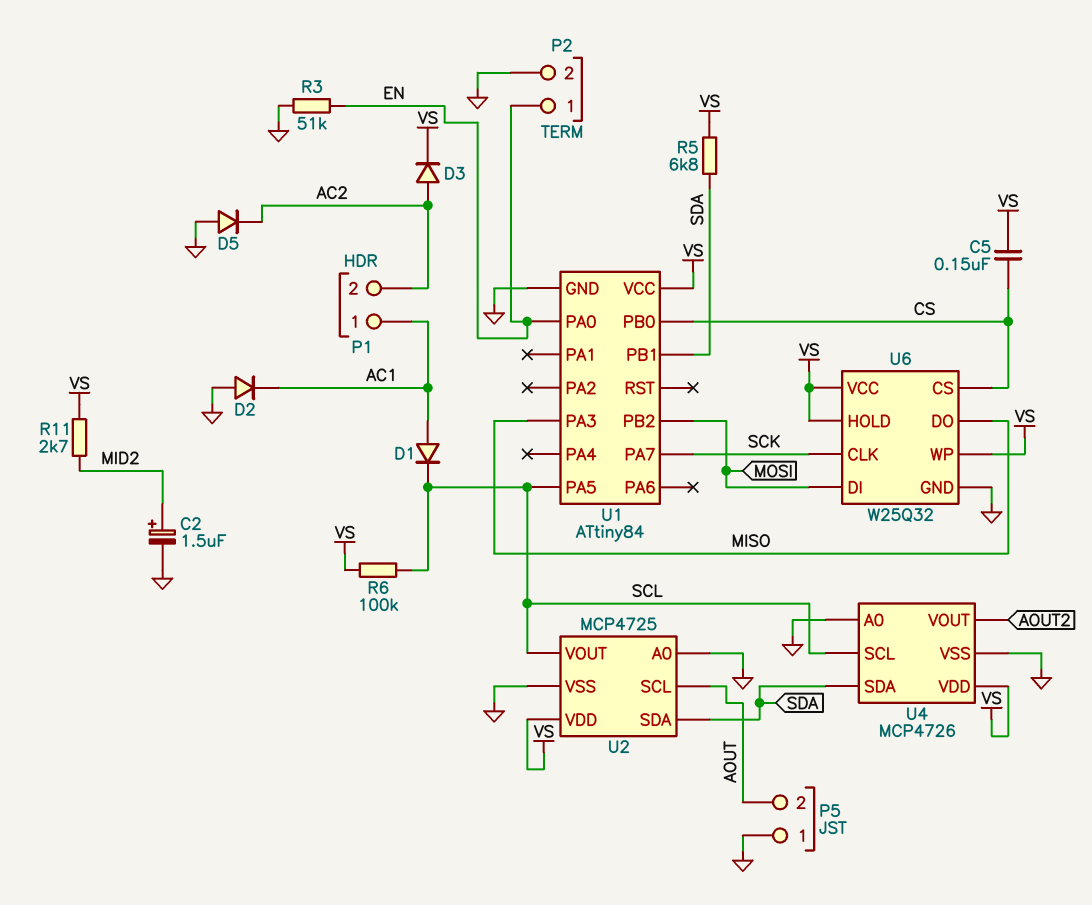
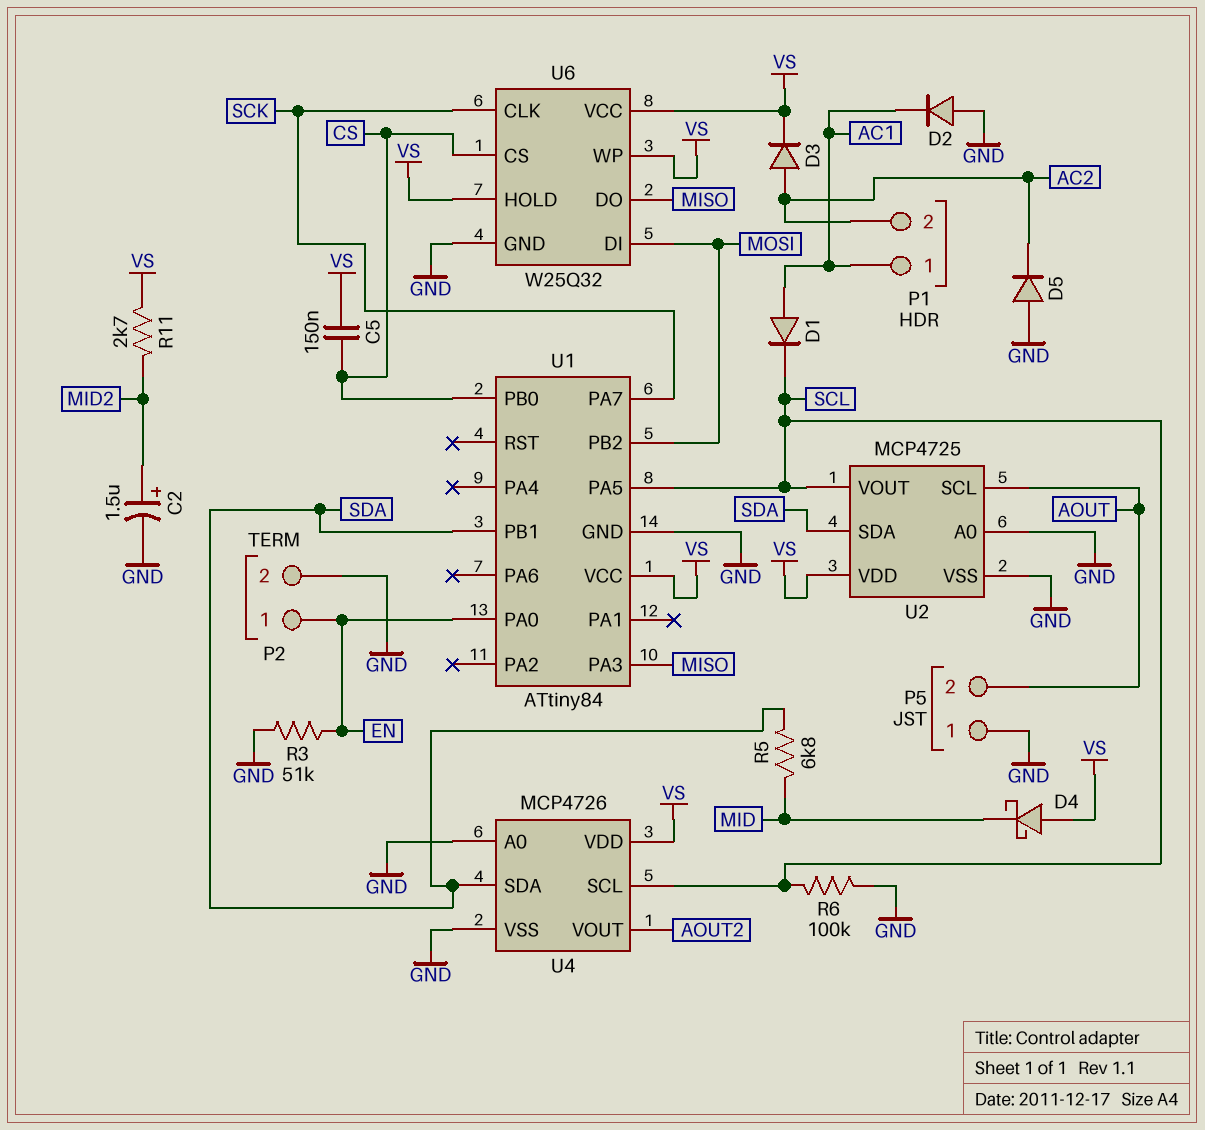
D4: none -> schottky (A VS, K MID)
R5: 6.8k (SDA, VS) -> 6.8k (MID, SDA)
R6: 100k (SCL, VS) -> 100k (GND, SCL)

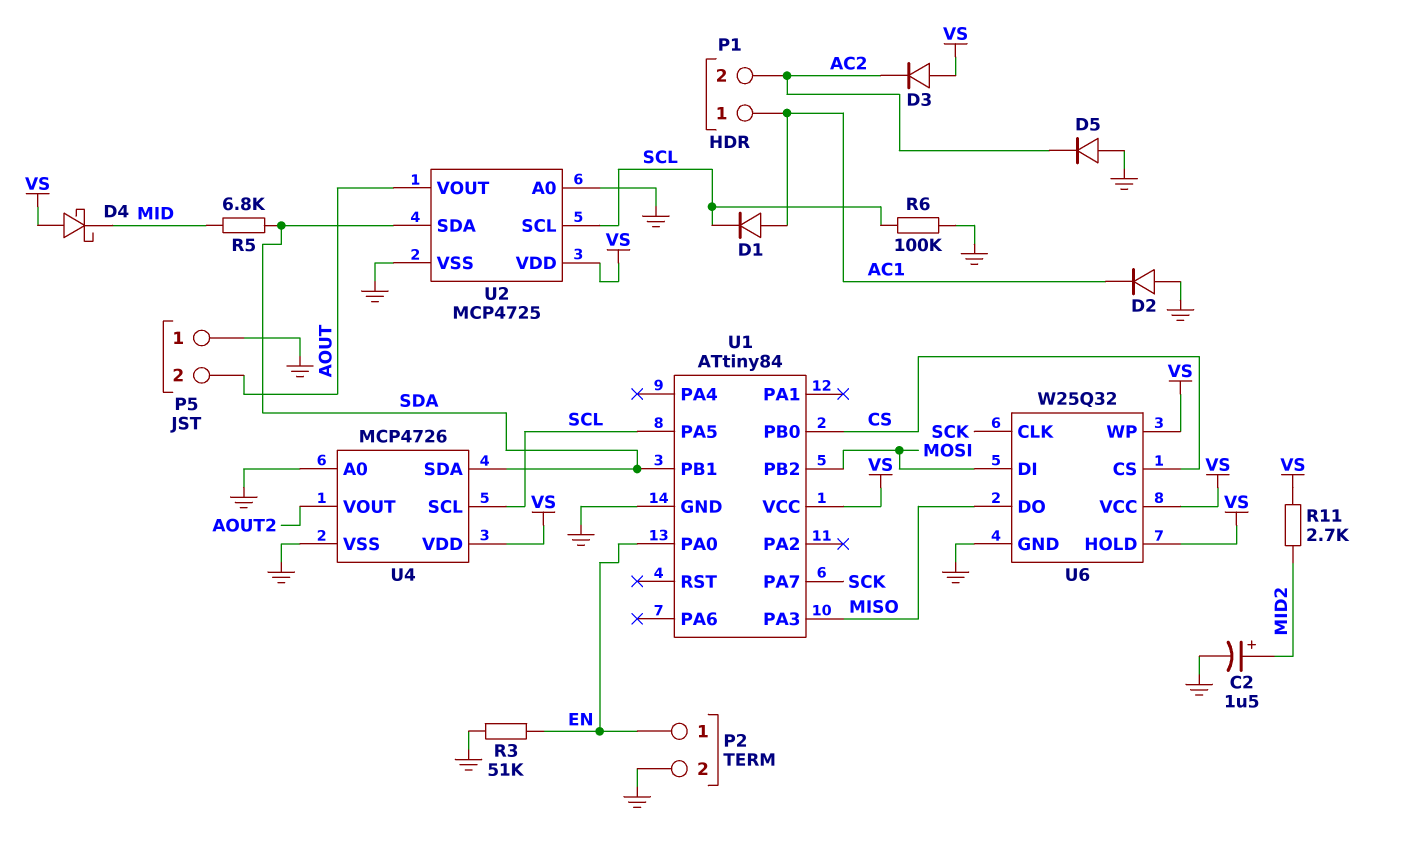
C5: 150nF (CS, VS) -> none
D3: diode (A AC2, K VS) -> diode (A VS, K AC2)
U2 pin SCL: AOUT -> SCL
U2 pin VOUT: SCL -> AOUT

